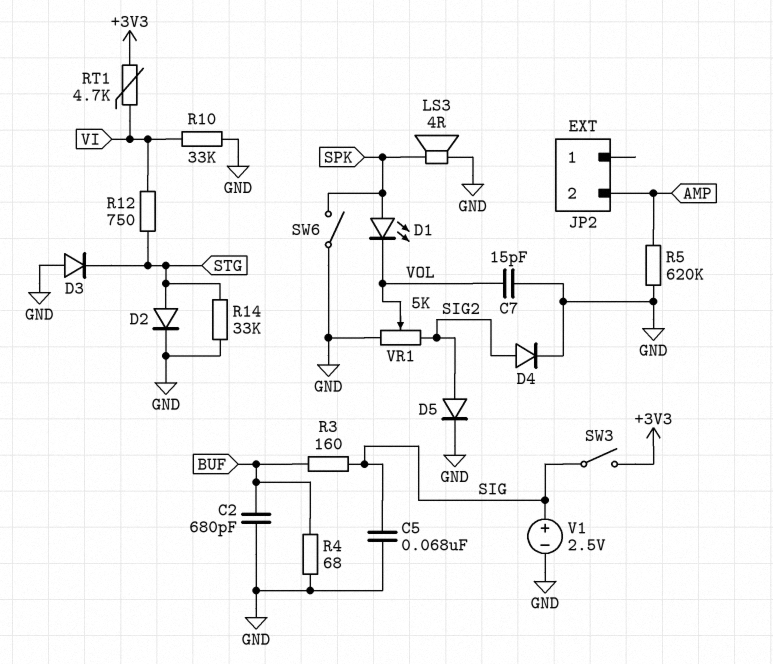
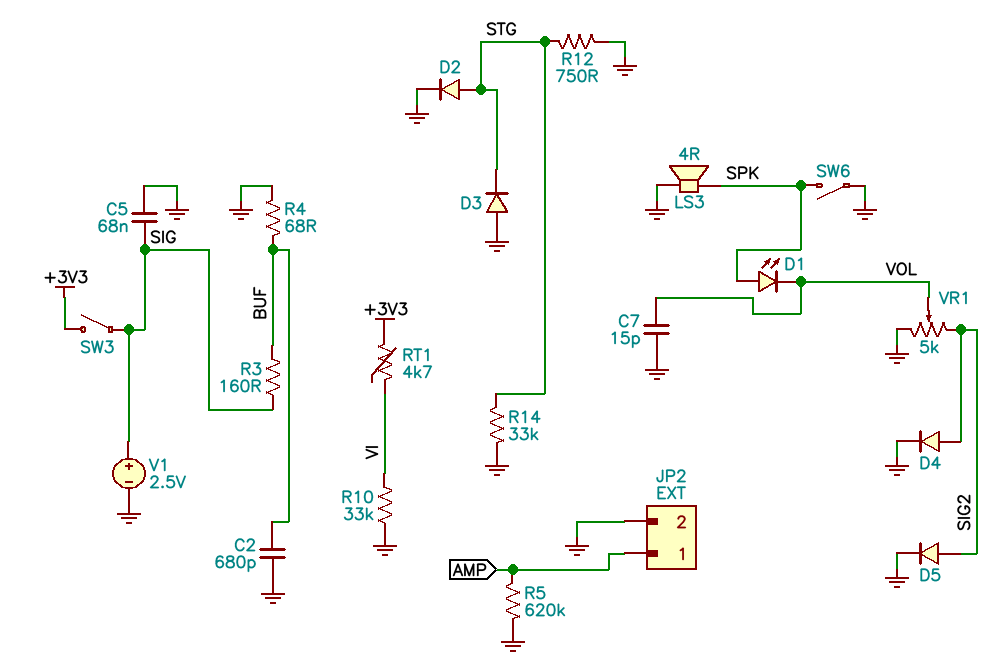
JP2 pin 1: none -> AMP
JP2 pin 2: AMP -> GND
R12: 750 (STG, VI) -> 750 (GND, STG)

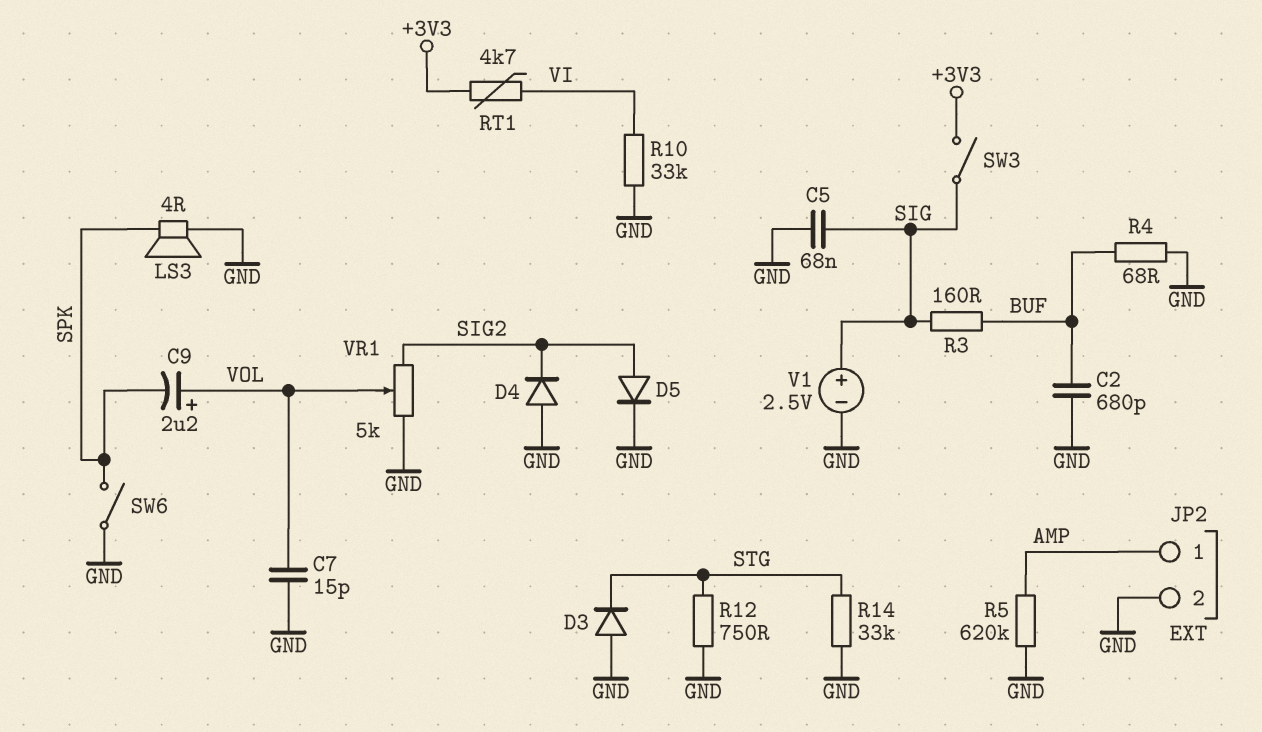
C9: none -> 2.2uF (plus VOL, minus SPK)
D1: LED (A SPK, K VOL) -> none
D2: diode (A STG, K GND) -> none
D4: diode (A SIG2, K GND) -> diode (A GND, K SIG2)

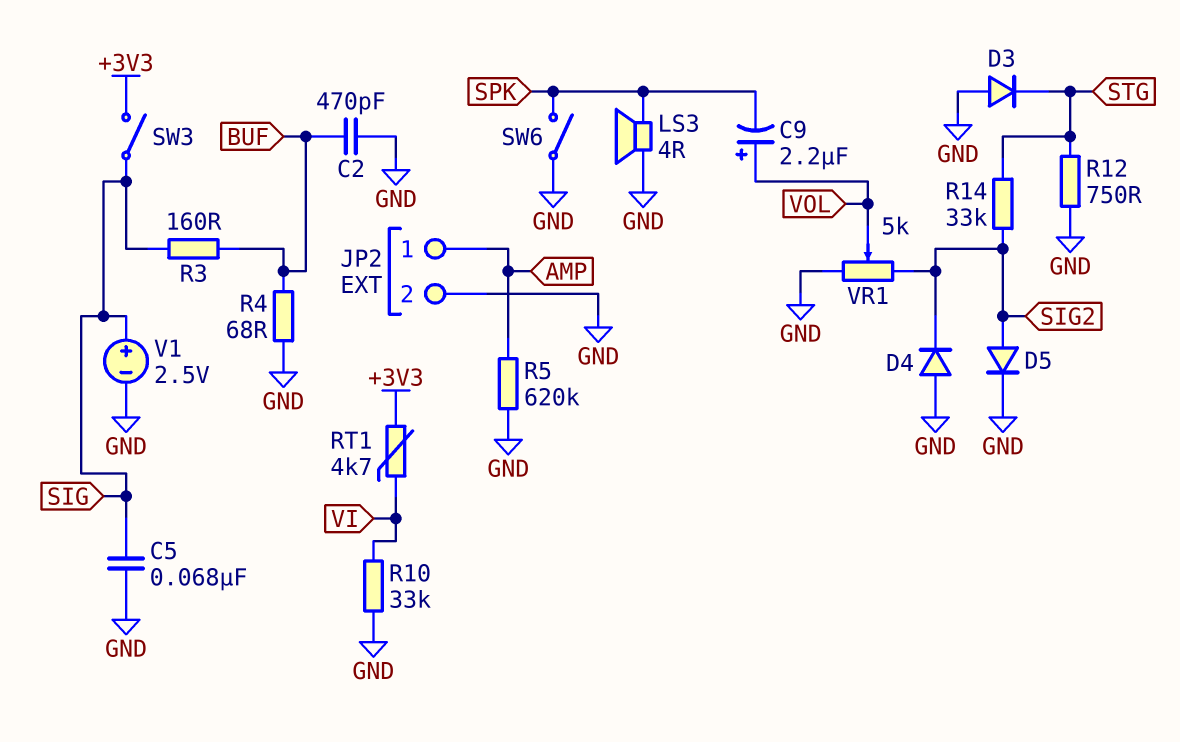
C2: 680pF (BUF, GND) -> 470pF (BUF, GND)
C7: 15pF (GND, VOL) -> none
R14: 33k (GND, STG) -> 33k (SIG2, STG)

